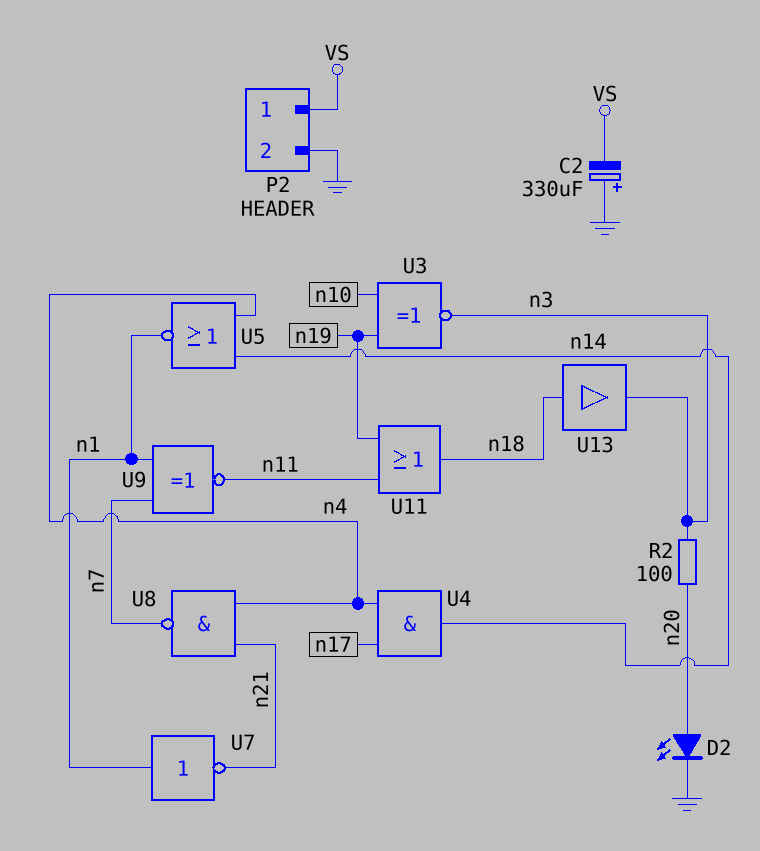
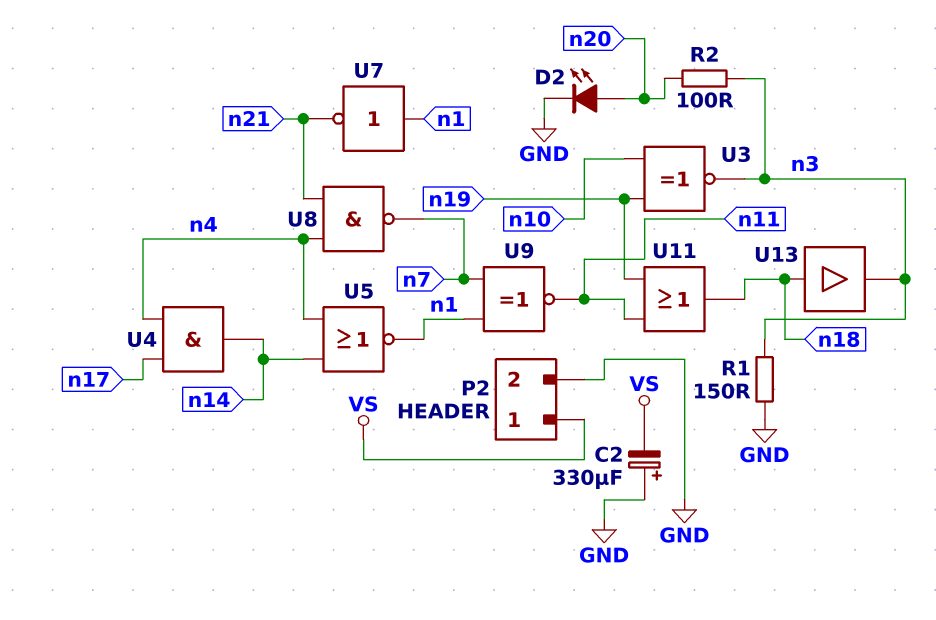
R1: none -> 150 (GND, n3)

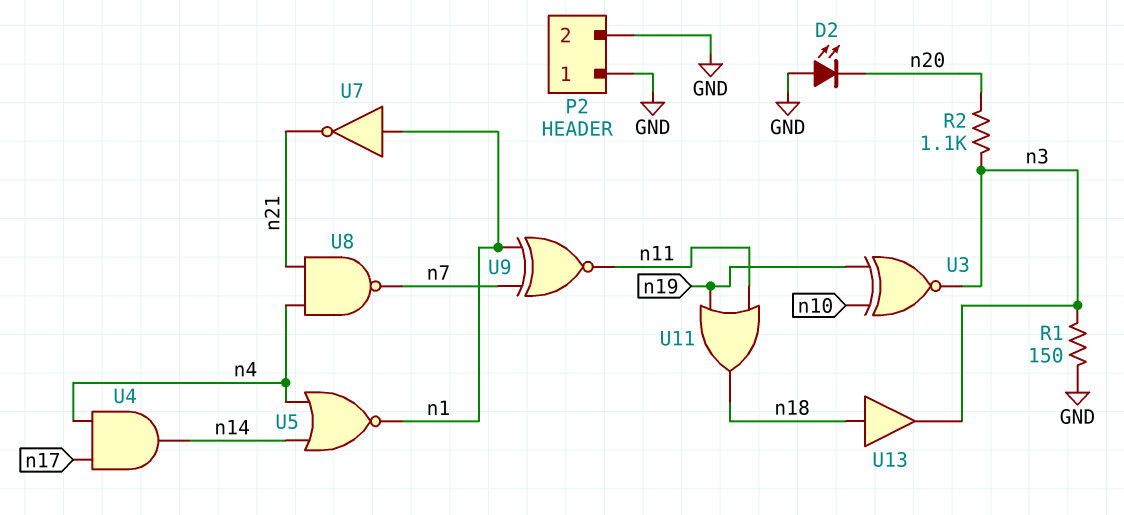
C2: 330uF (plus GND, minus VS) -> none
D2: LED (A n20, K GND) -> LED (A GND, K n20)
P2 pin 1: VS -> GND
R2: 100 (n3, n20) -> 1.1k (n3, n20)

